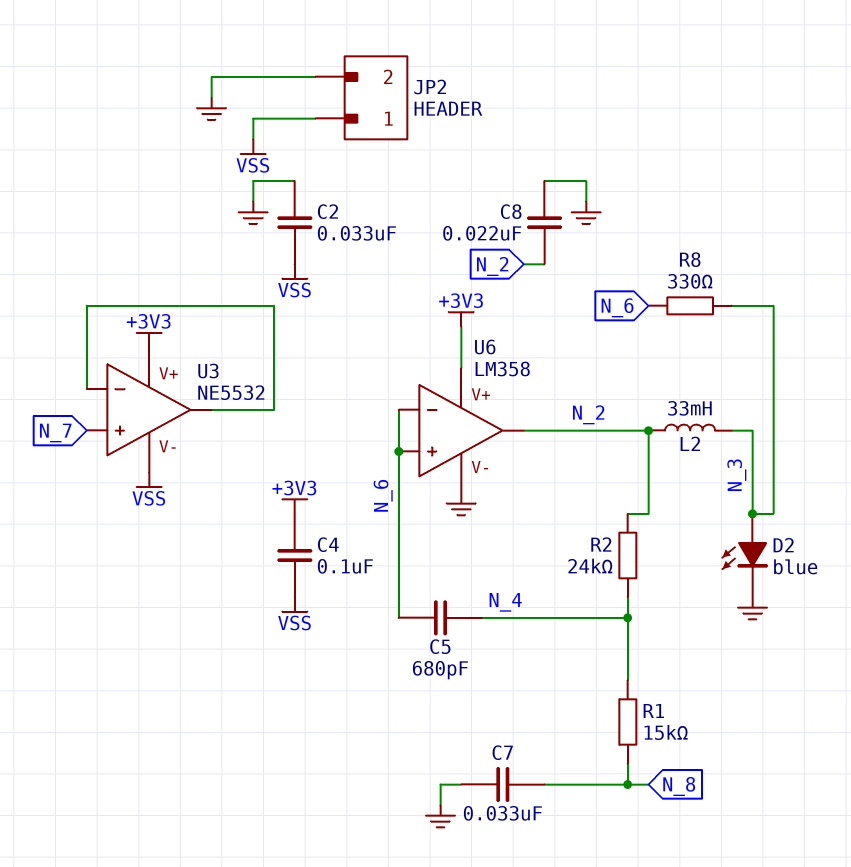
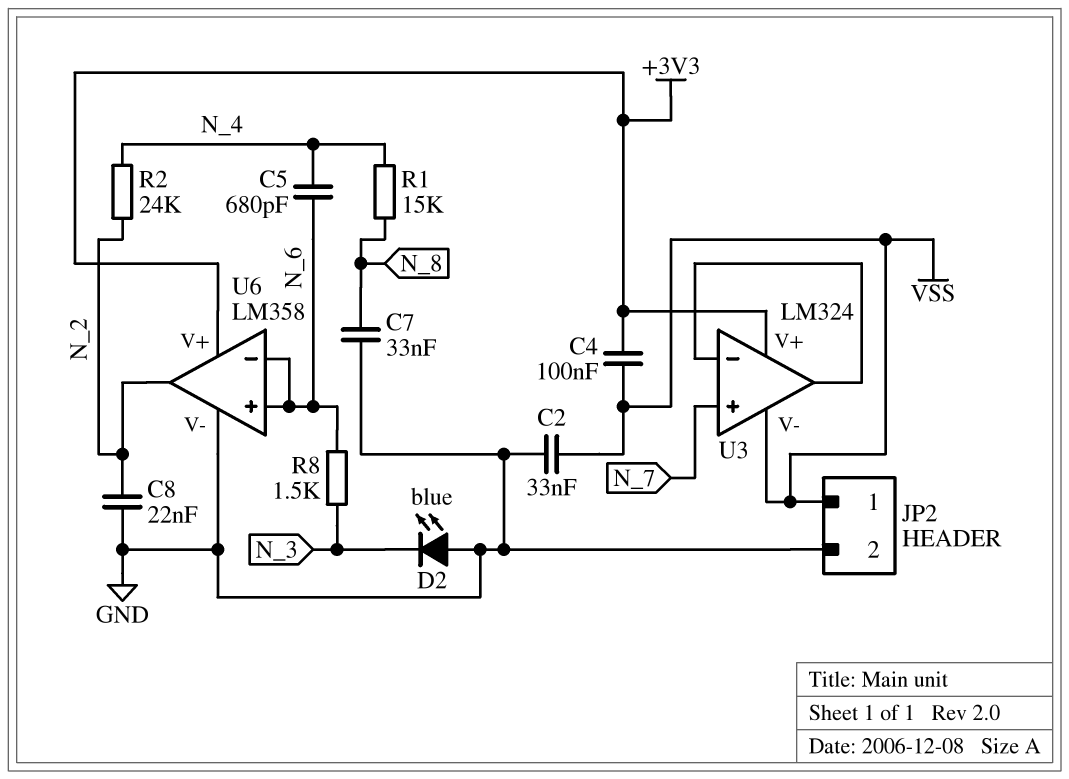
D2: LED blue (A N_3, K GND) -> LED blue (A GND, K N_3)
L2: 33mH (N_2, N_3) -> none
R8: 330 (N_3, N_6) -> 1.5k (N_3, N_6)
U3: NE5532 -> LM324

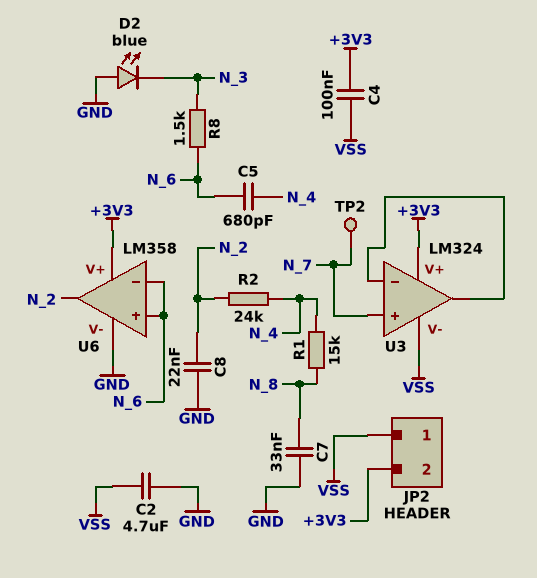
C2: 33nF (GND, VSS) -> 4.7uF (GND, VSS)
JP2 pin 2: GND -> +3V3
TP2: none -> test point (N_7)

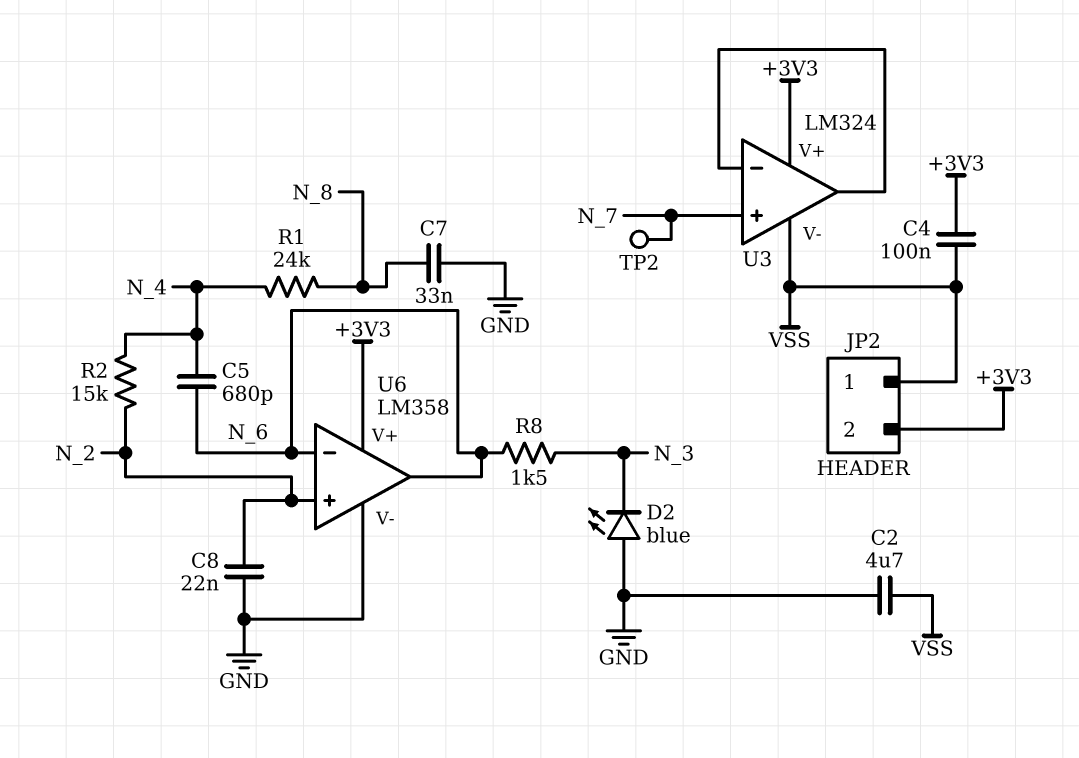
R1: 15k (N_4, N_8) -> 24k (N_4, N_8)
R2: 24k (N_2, N_4) -> 15k (N_2, N_4)
U6 pin in+: N_6 -> N_2
U6 pin out: N_2 -> N_6

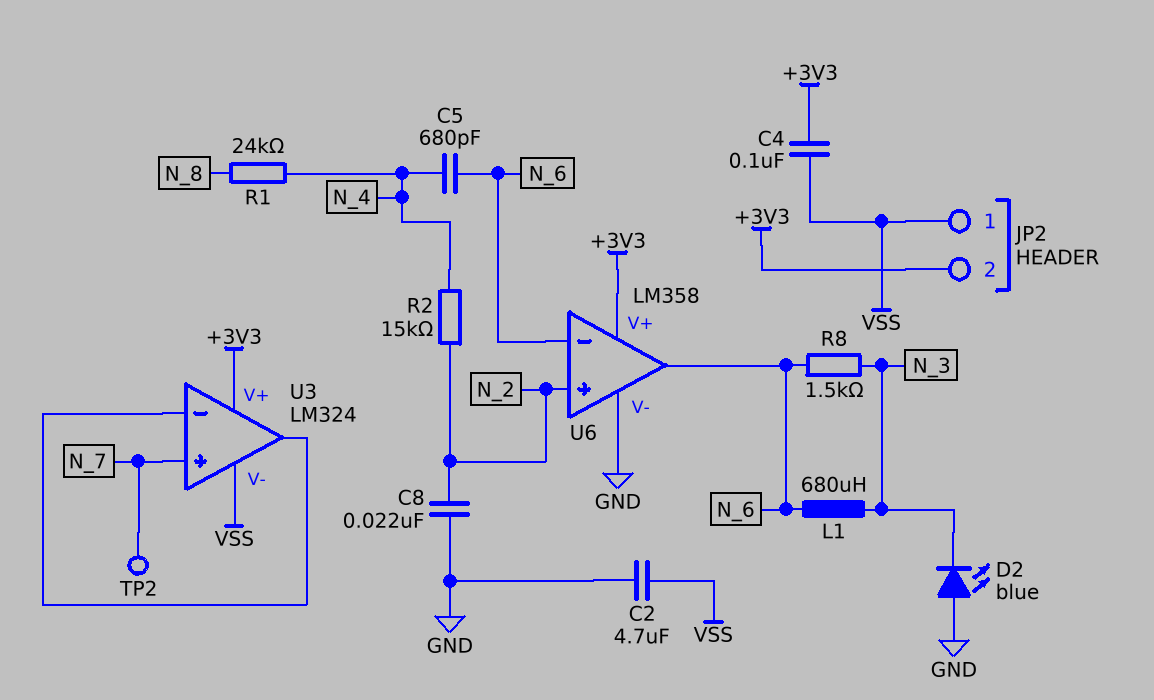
C7: 33nF (GND, N_8) -> none
L1: none -> 680uH (N_3, N_6)

